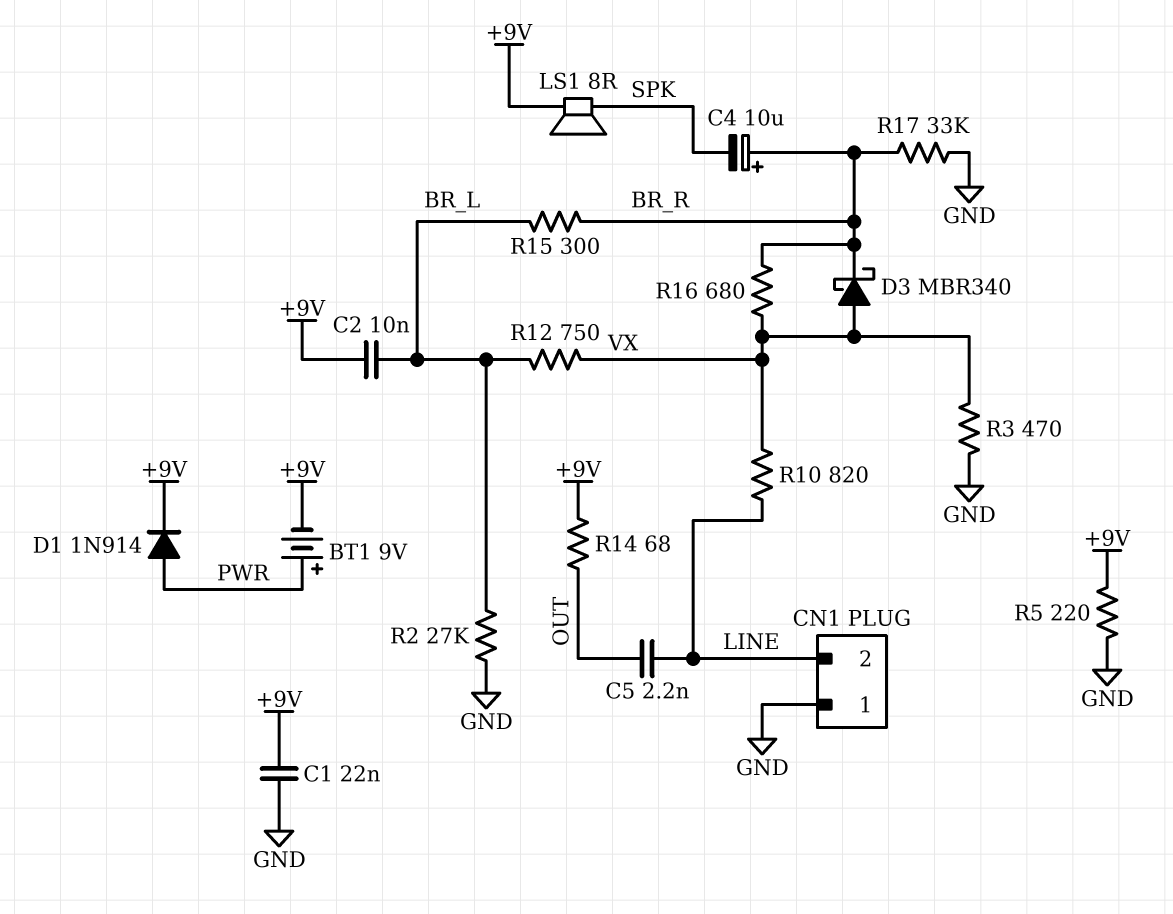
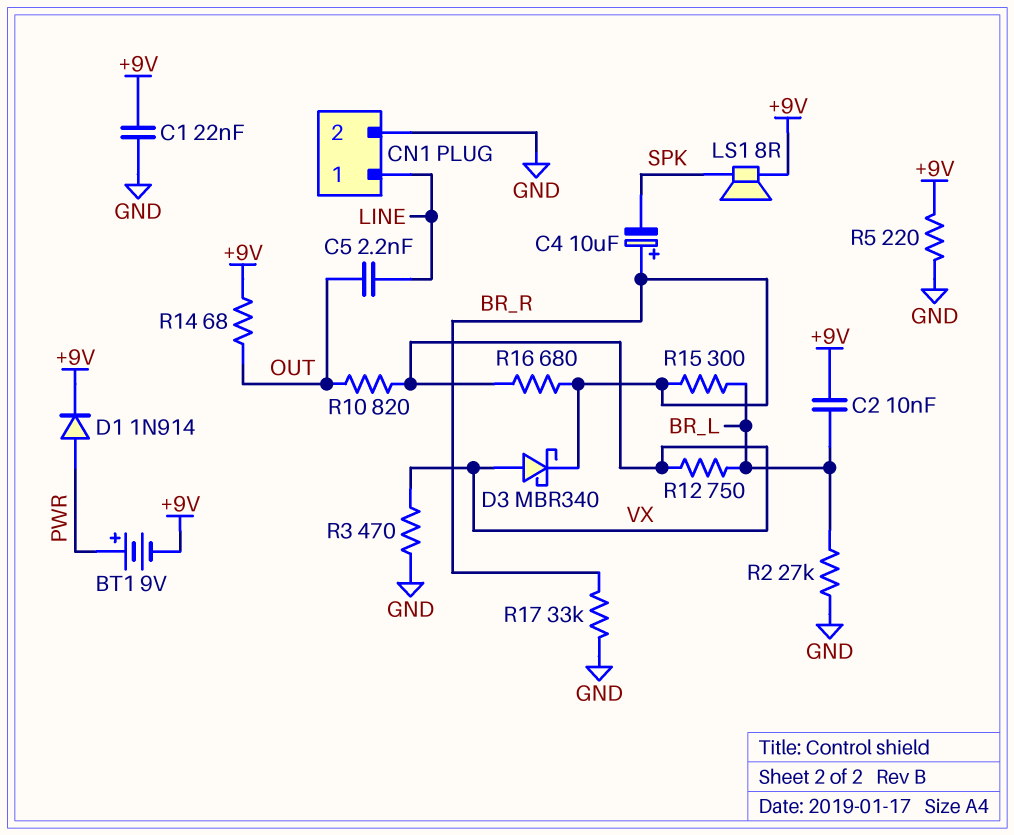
CN1 pin 1: GND -> LINE
CN1 pin 2: LINE -> GND
R10: 820 (LINE, VX) -> 820 (OUT, VX)

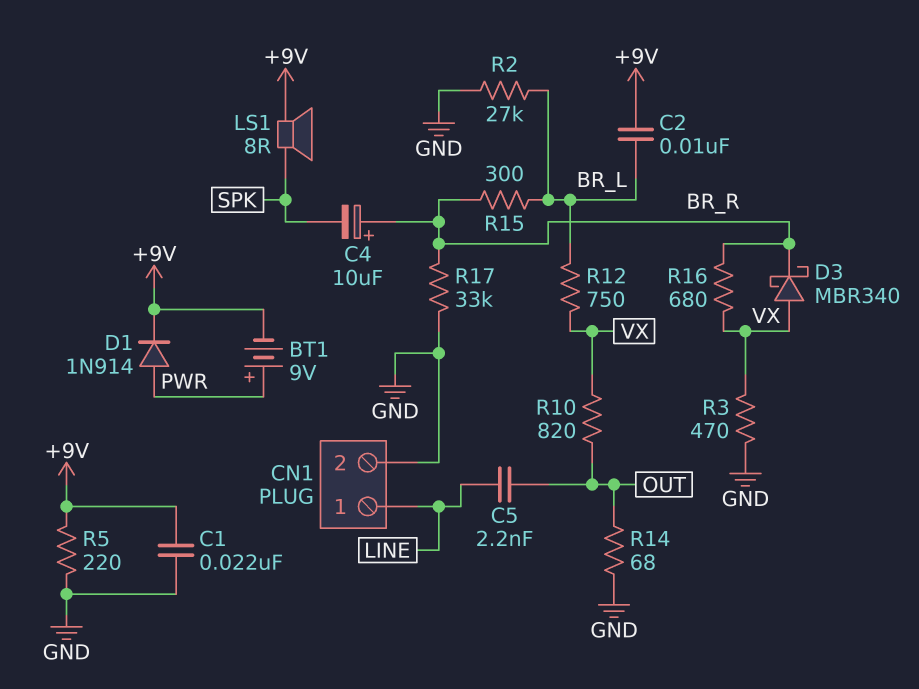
R14: 68 (+9V, OUT) -> 68 (GND, OUT)

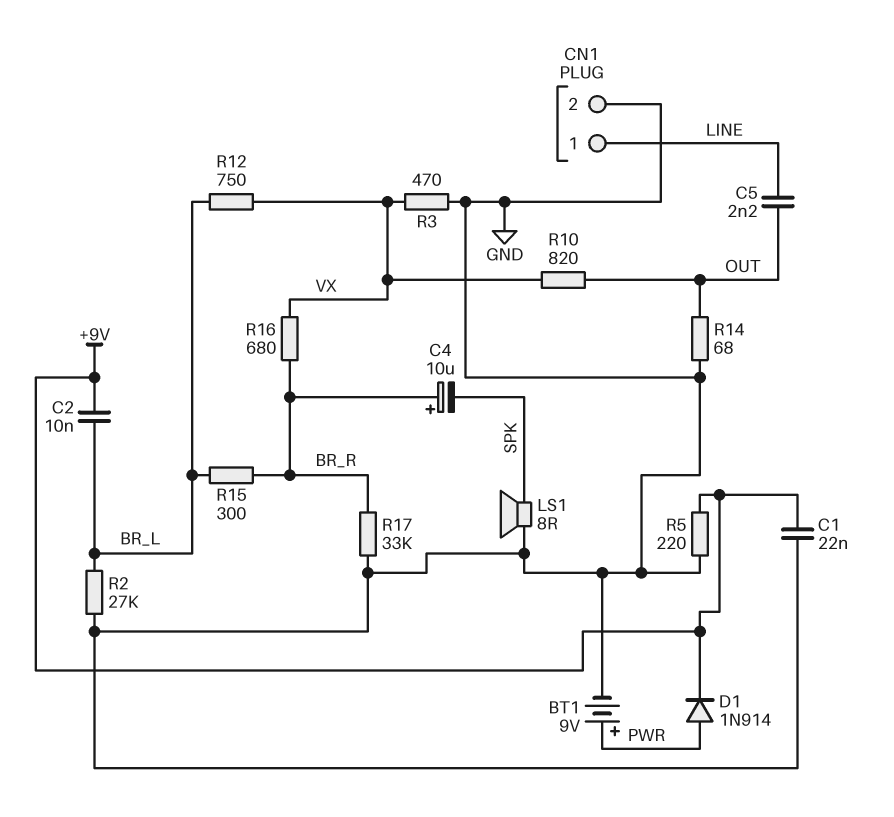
BT1: 9V (plus PWR, minus +9V) -> 9V (plus PWR, minus GND)
D3: schottky MBR340 (A VX, K BR_R) -> none
LS1: speaker 8R (+9V, SPK) -> speaker 8R (GND, SPK)

